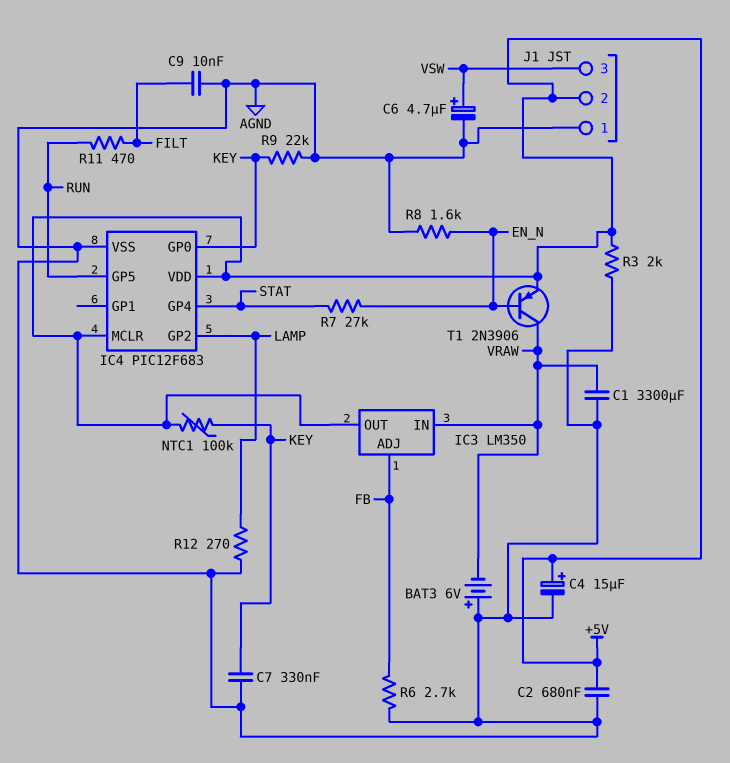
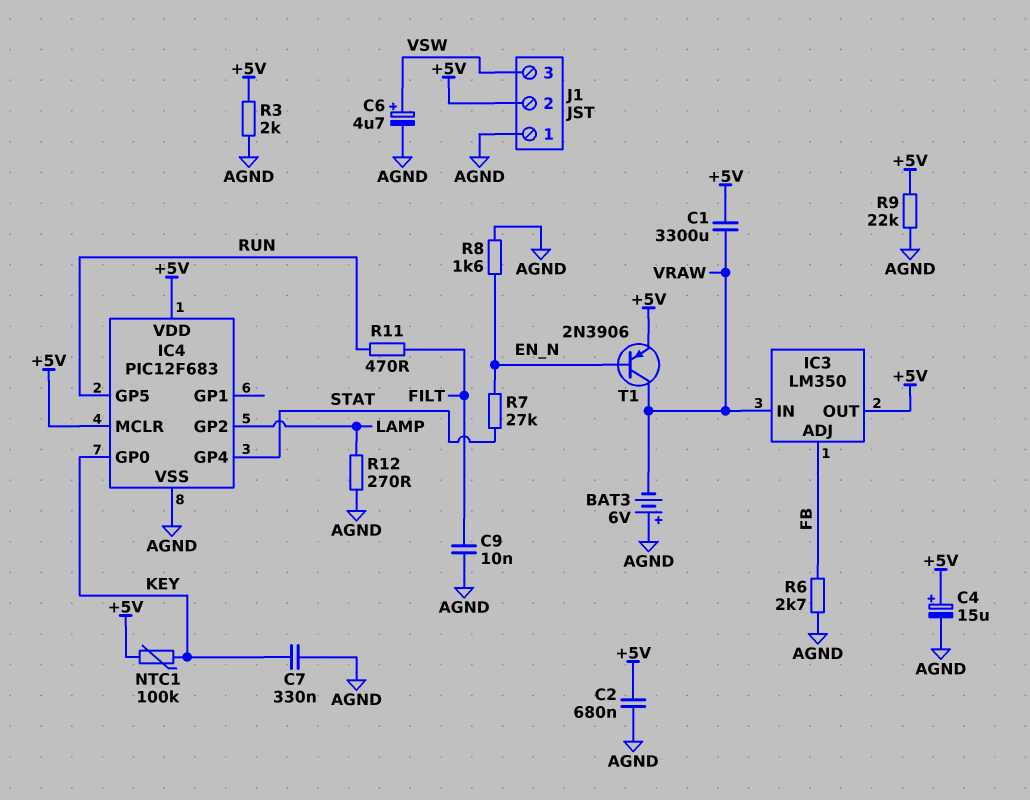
C1: 3300uF (AGND, VRAW) -> 3300uF (+5V, VRAW)
R9: 22k (AGND, KEY) -> 22k (+5V, AGND)

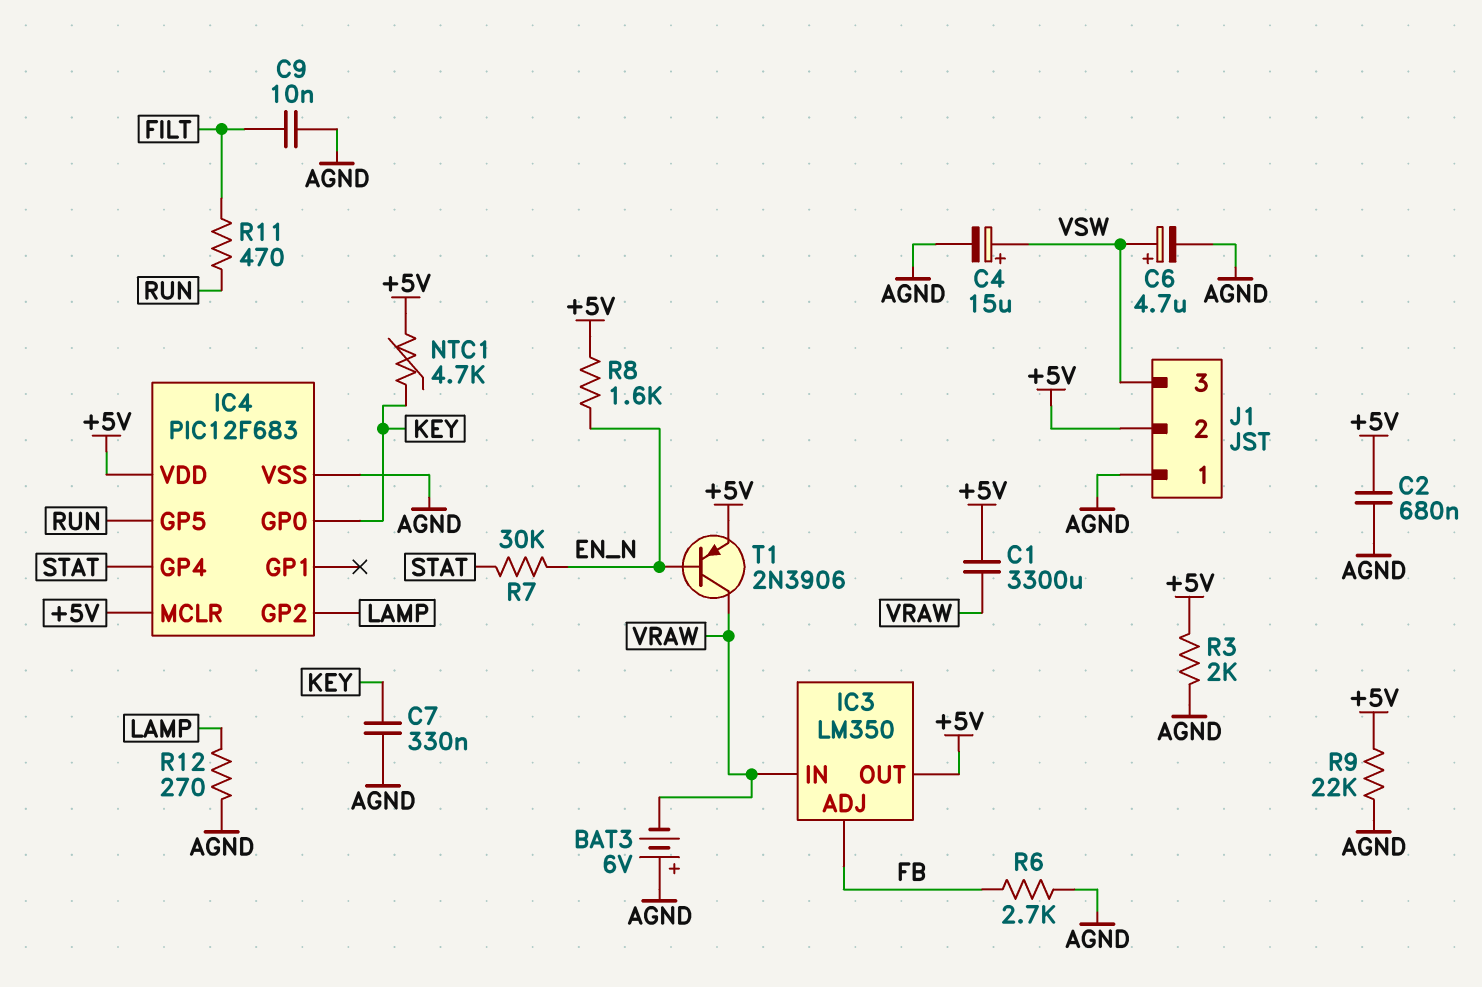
C4: 15uF (plus +5V, minus AGND) -> 15uF (plus VSW, minus AGND)
NTC1: 100k (+5V, KEY) -> 4.7k (+5V, KEY)
R7: 27k (EN_N, STAT) -> 30k (EN_N, STAT)
R8: 1.6k (AGND, EN_N) -> 1.6k (+5V, EN_N)

